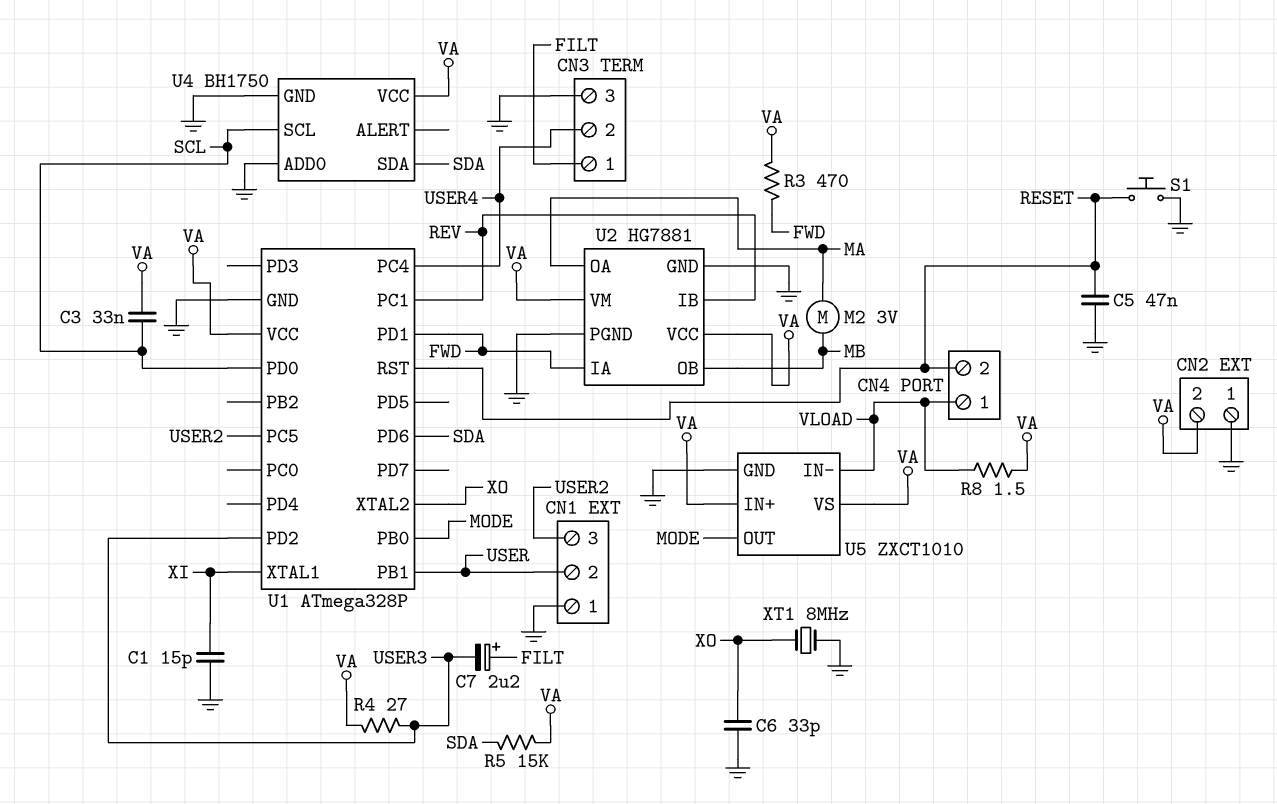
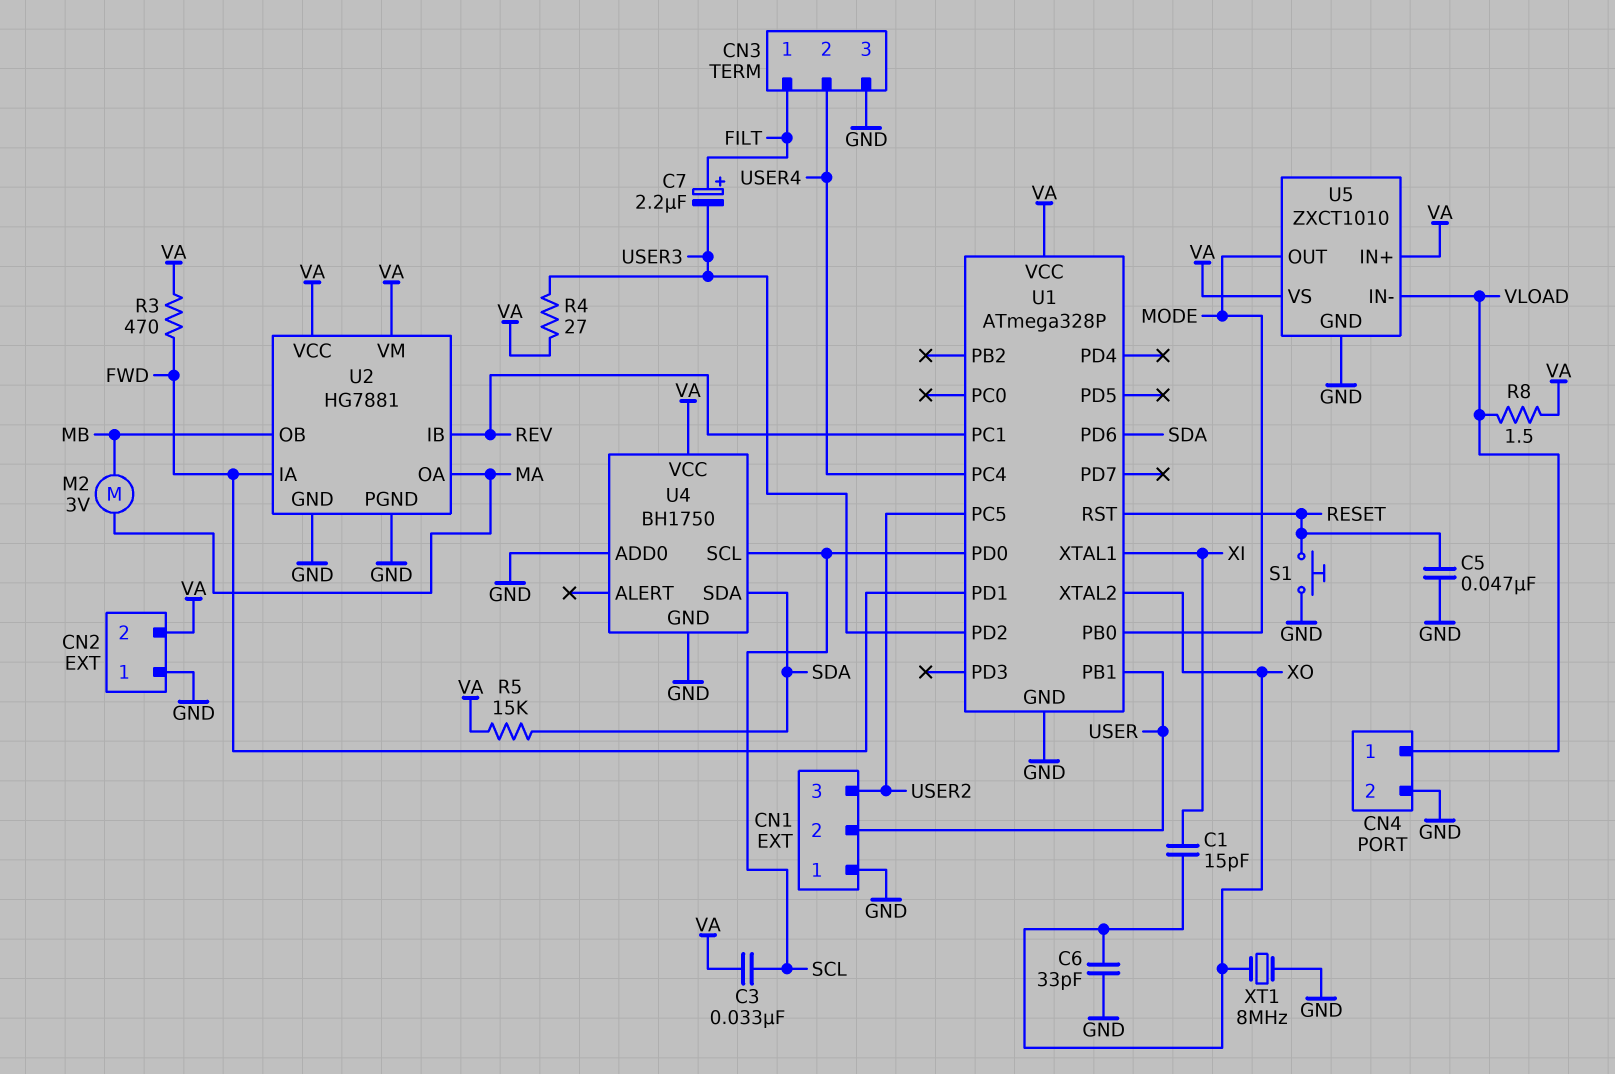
C1: 15pF (GND, XI) -> 15pF (XI, XO)
CN4 pin 2: RESET -> GND

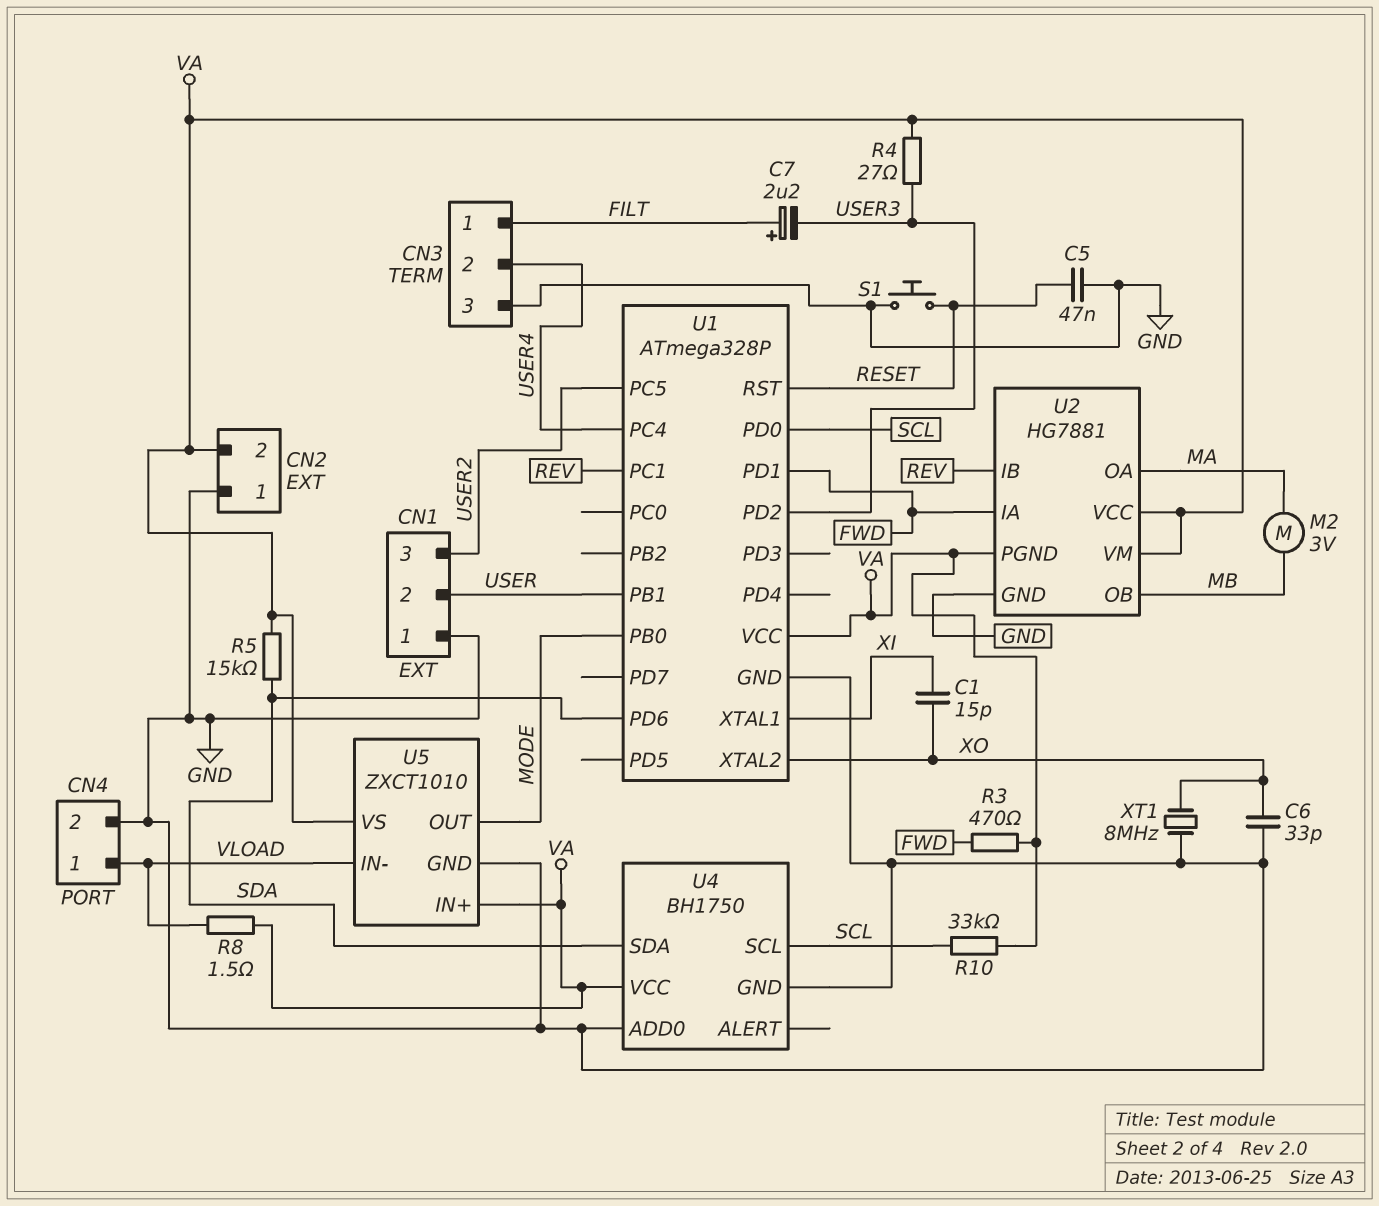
C3: 33nF (SCL, VA) -> none
R10: none -> 33k (SCL, VA)
U2 pin PGND: GND -> VA

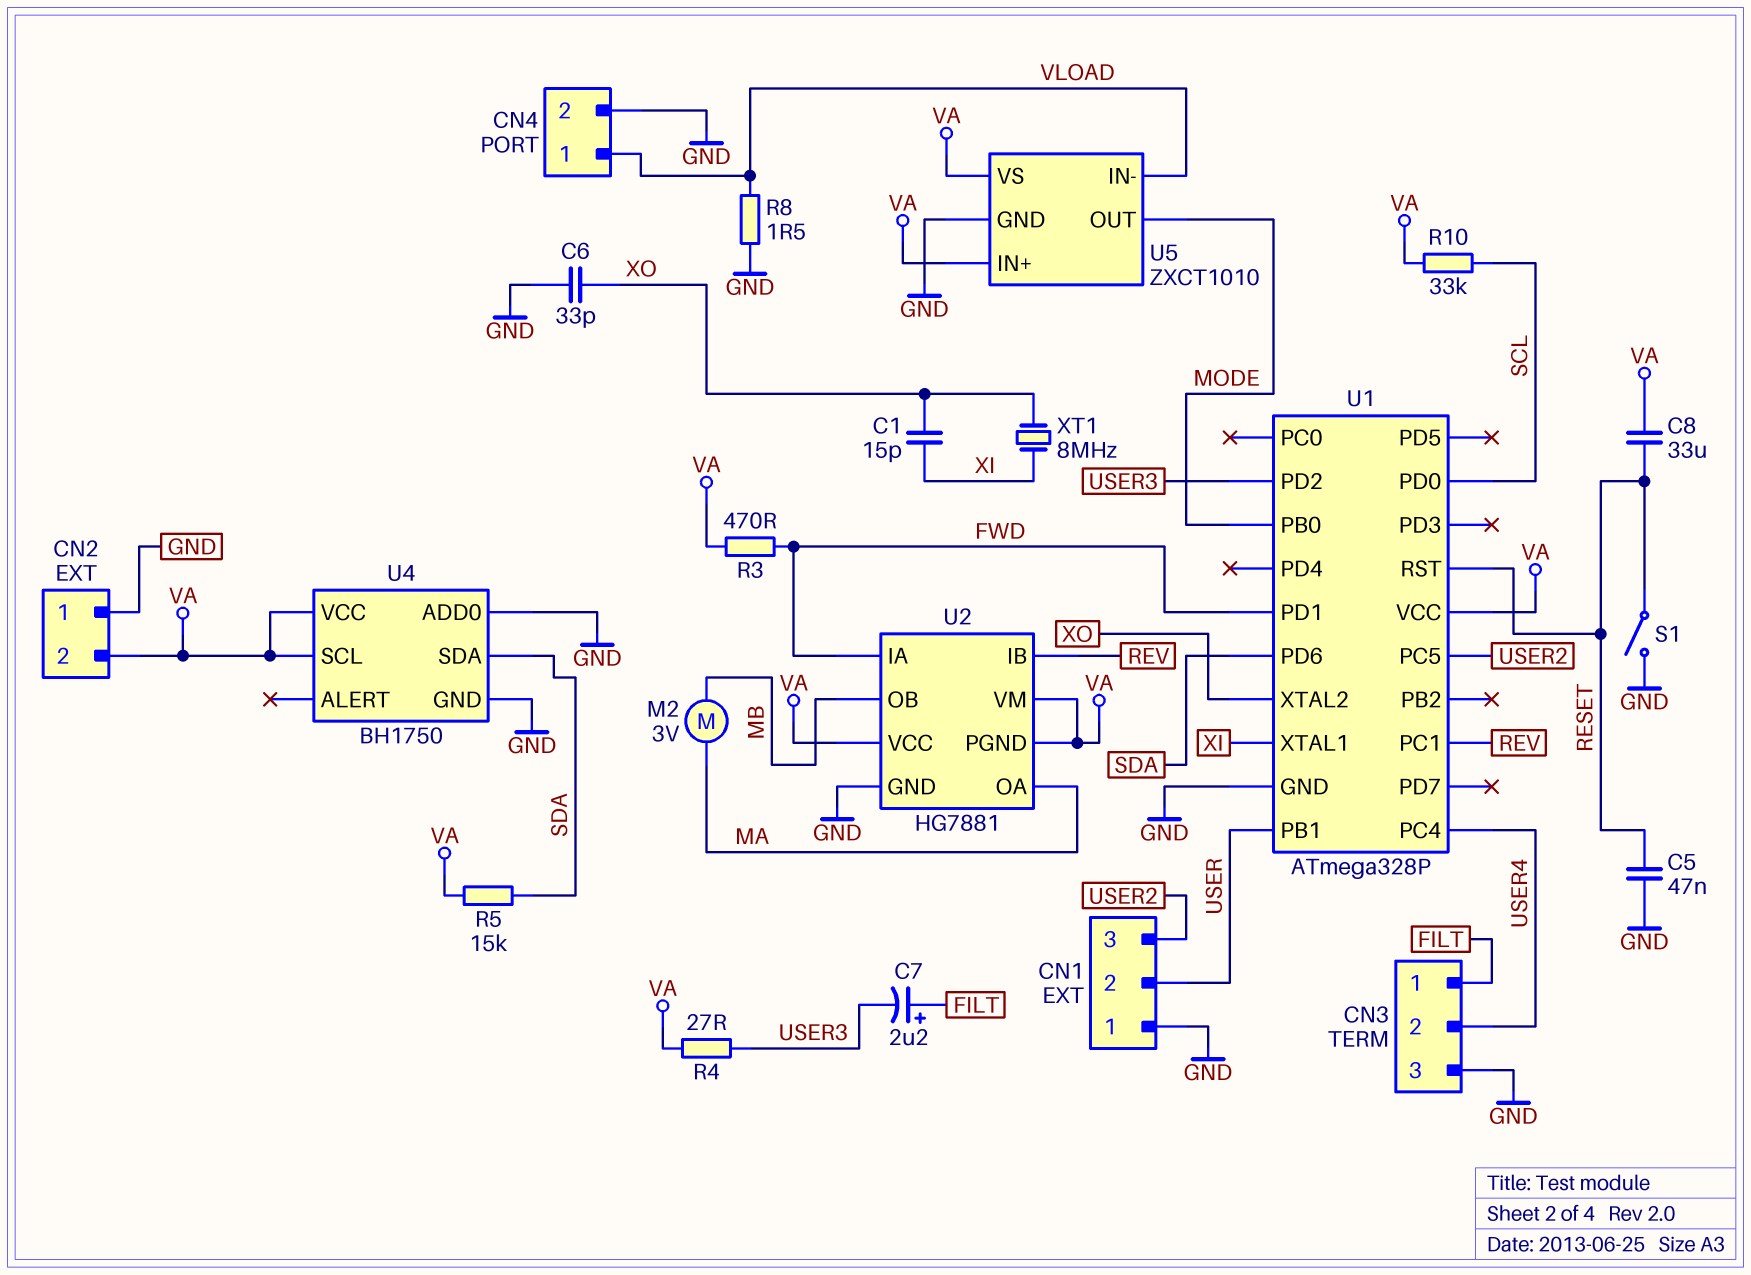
C8: none -> 33uF (RESET, VA)
R8: 1.5 (VA, VLOAD) -> 1.5 (GND, VLOAD)
S1: button (GND, RESET) -> switch (GND, RESET)
U4 pin SCL: SCL -> VA
XT1: 8MHz (GND, XO) -> 8MHz (XI, XO)

